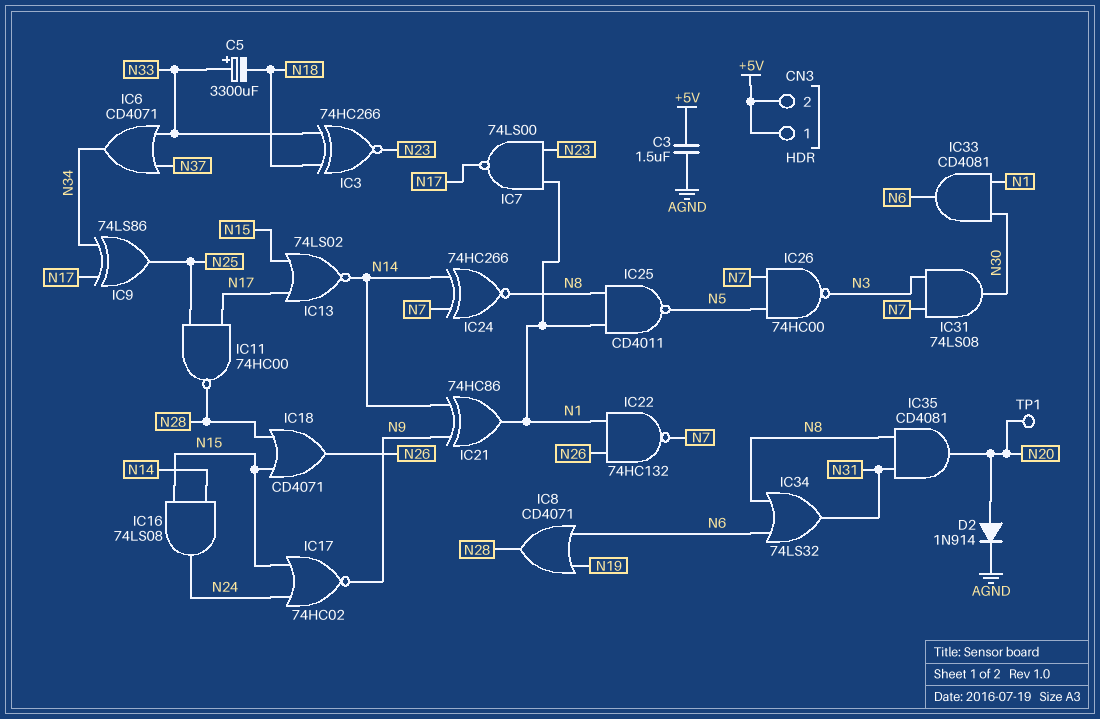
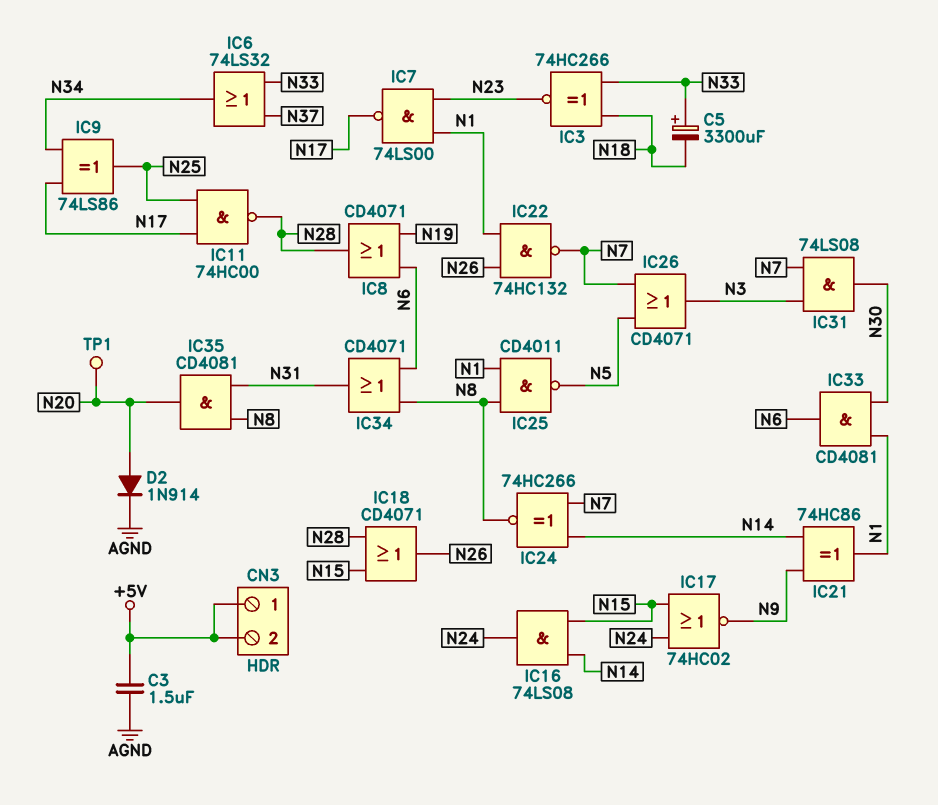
IC6: OR CD4071 (in N33, in N37, out N34) -> OR 74LS32 (in N33, in N37, out N34)
IC13: NOR 74LS02 (in N15, in N17, out N14) -> none
IC26: NAND 74HC00 (in N5, in N7, out N3) -> OR CD4071 (in N5, in N7, out N3)
IC34: OR 74LS32 (in N6, in N8, out N31) -> OR CD4071 (in N6, in N8, out N31)

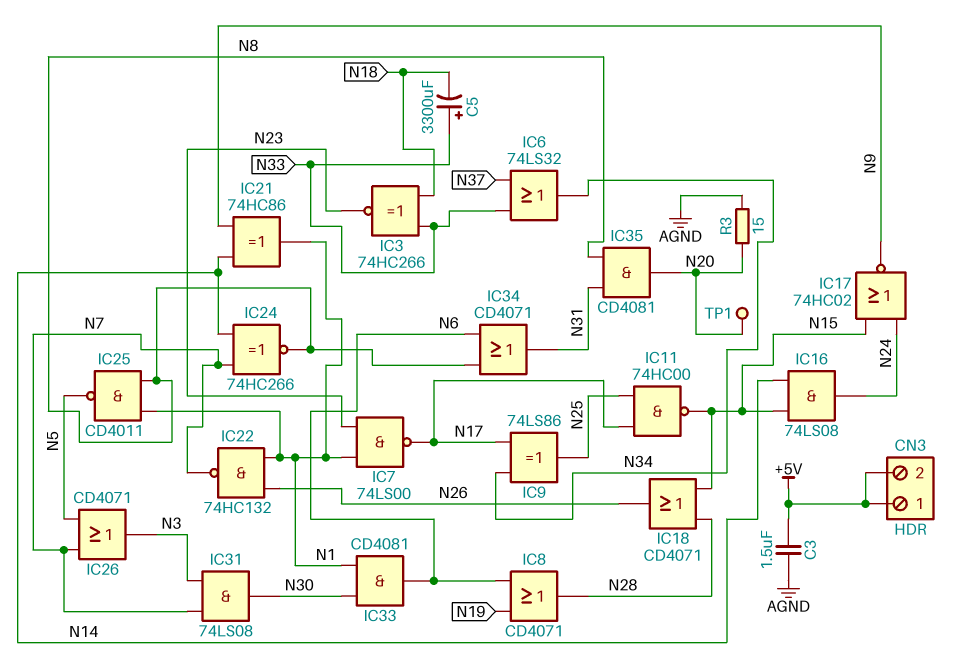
D2: diode 1N914 (A N20, K AGND) -> none
IC11: NAND 74HC00 (in N17, in N25, out N28) -> NAND 74HC00 (in N17, in N25, out N15)
R3: none -> 15 (AGND, N20)

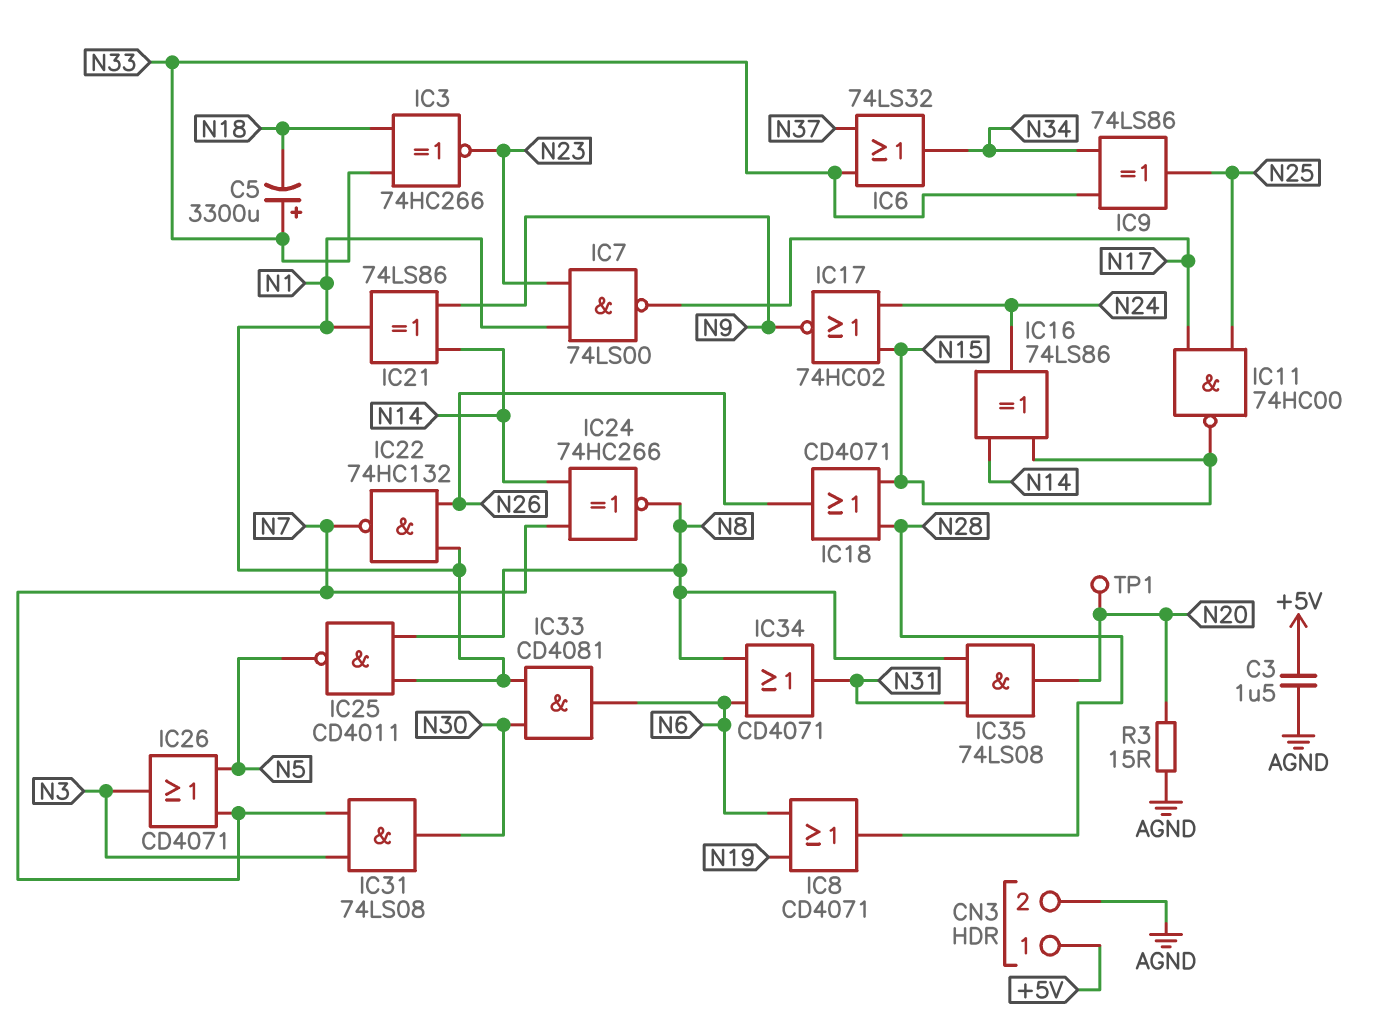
CN3 pin 2: +5V -> AGND
IC9: XOR 74LS86 (in N17, in N34, out N25) -> XOR 74LS86 (in N33, in N34, out N25)
IC16: AND 74LS08 (in N14, in N15, out N24) -> XOR 74LS86 (in N14, in N15, out N24)
IC21: XOR 74HC86 (in N9, in N14, out N1) -> XOR 74LS86 (in N9, in N14, out N1)
IC35: AND CD4081 (in N8, in N31, out N20) -> AND 74LS08 (in N8, in N31, out N20)

